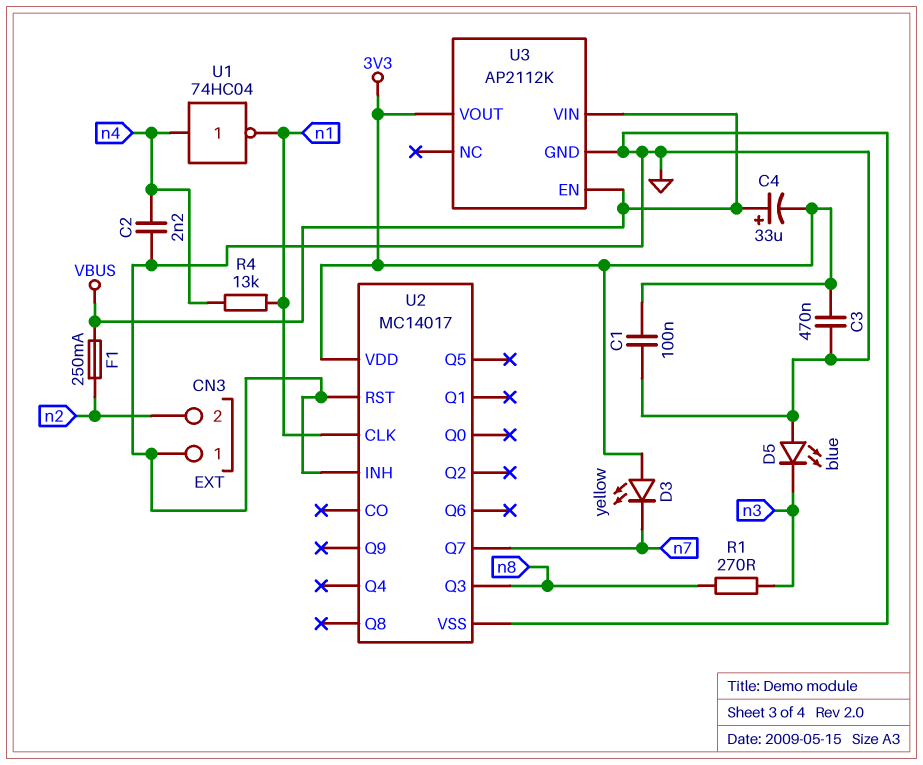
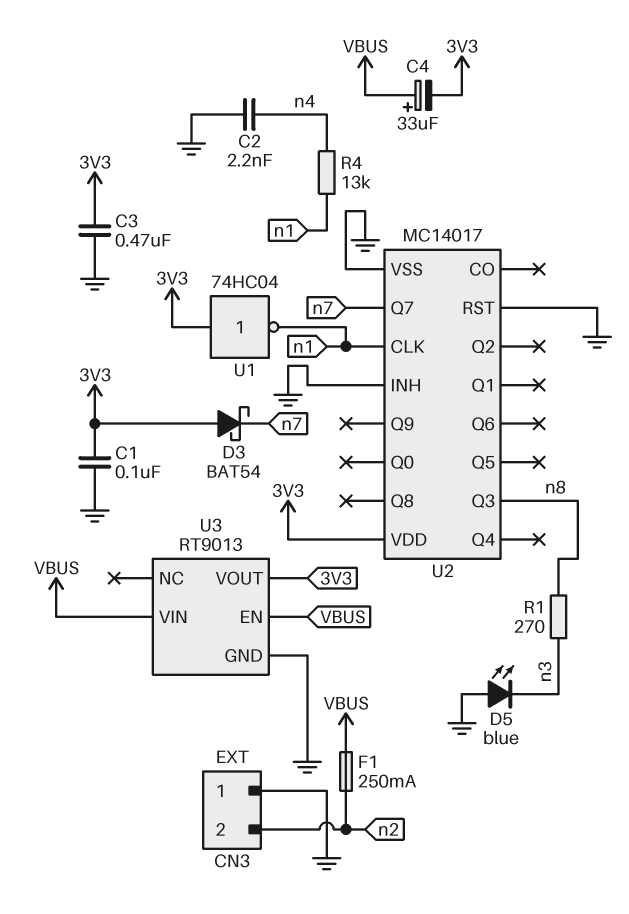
D3: LED yellow (A 3V3, K n7) -> schottky BAT54 (A 3V3, K n7)
U1: NOT 74HC04 (in n4, out n1) -> NOT 74HC04 (in 3V3, out n1)
U3: AP2112K -> RT9013

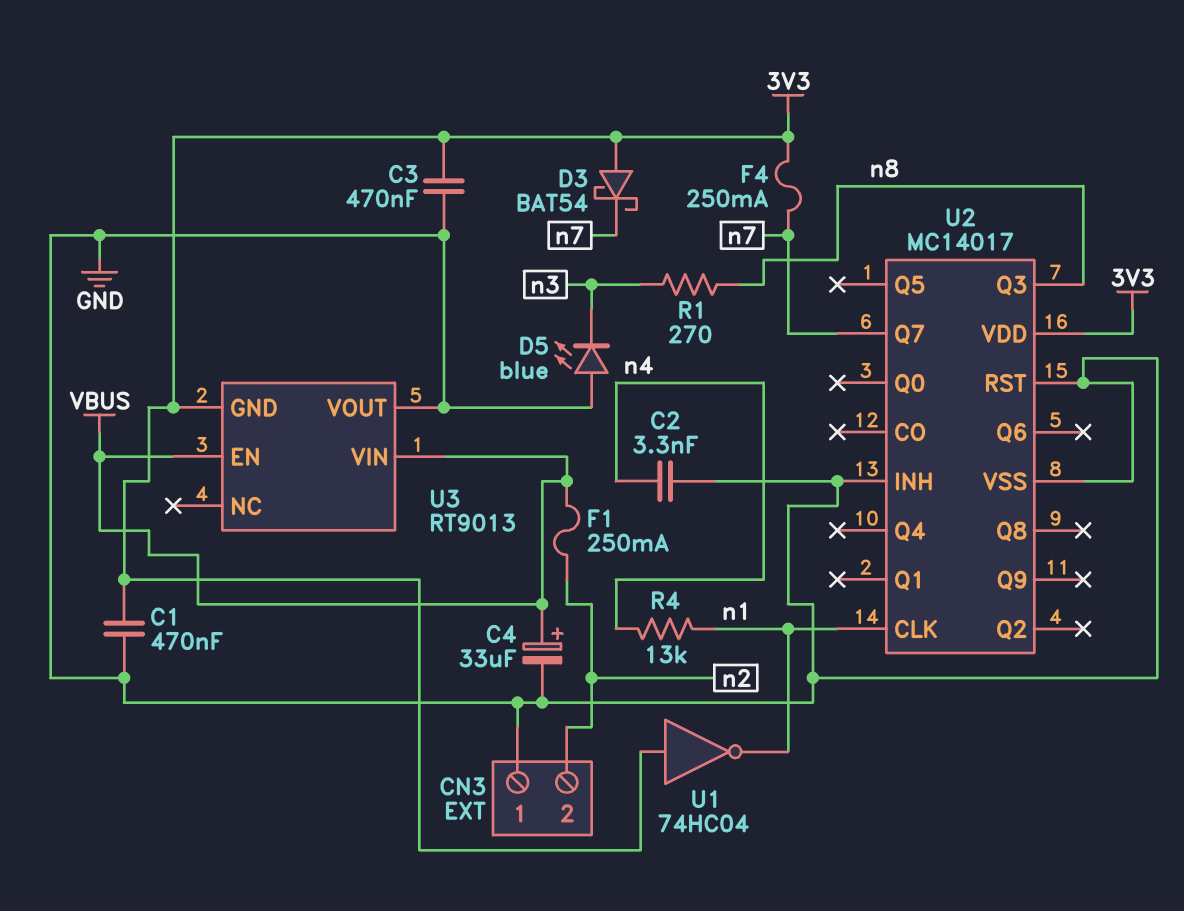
C1: 100nF (3V3, GND) -> 470nF (3V3, GND)
C2: 2.2nF (GND, n4) -> 3.3nF (GND, n4)
C4: 33uF (plus VBUS, minus 3V3) -> 33uF (plus VBUS, minus GND)
F4: none -> 250mA (3V3, n7)
U3 pin GND: GND -> 3V3
U3 pin VOUT: 3V3 -> GND

